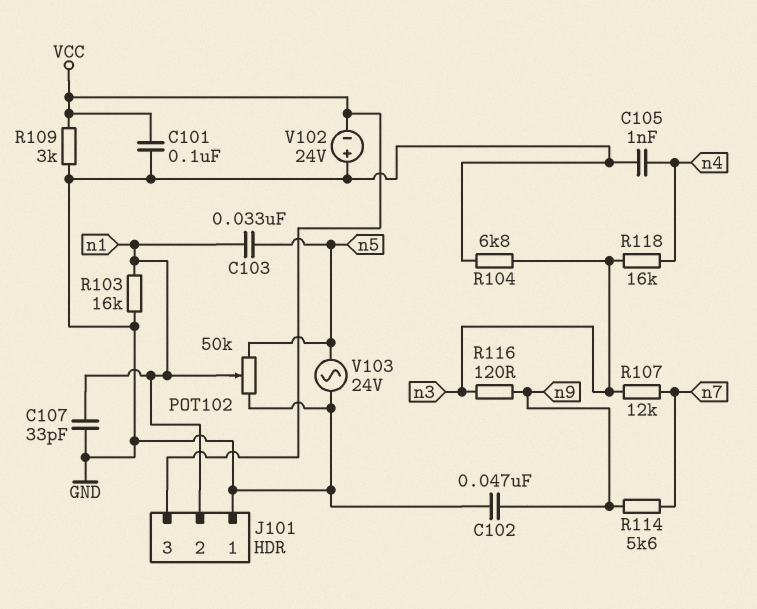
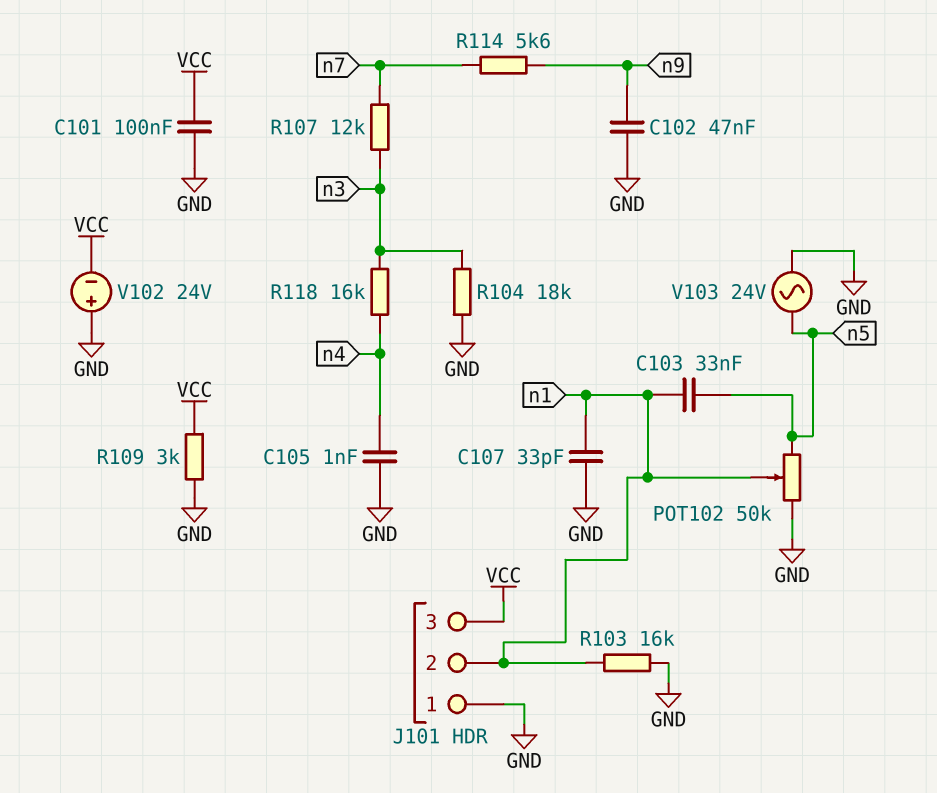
R104: 6.8k (GND, n3) -> 18k (GND, n3)
R116: 120 (n3, n9) -> none

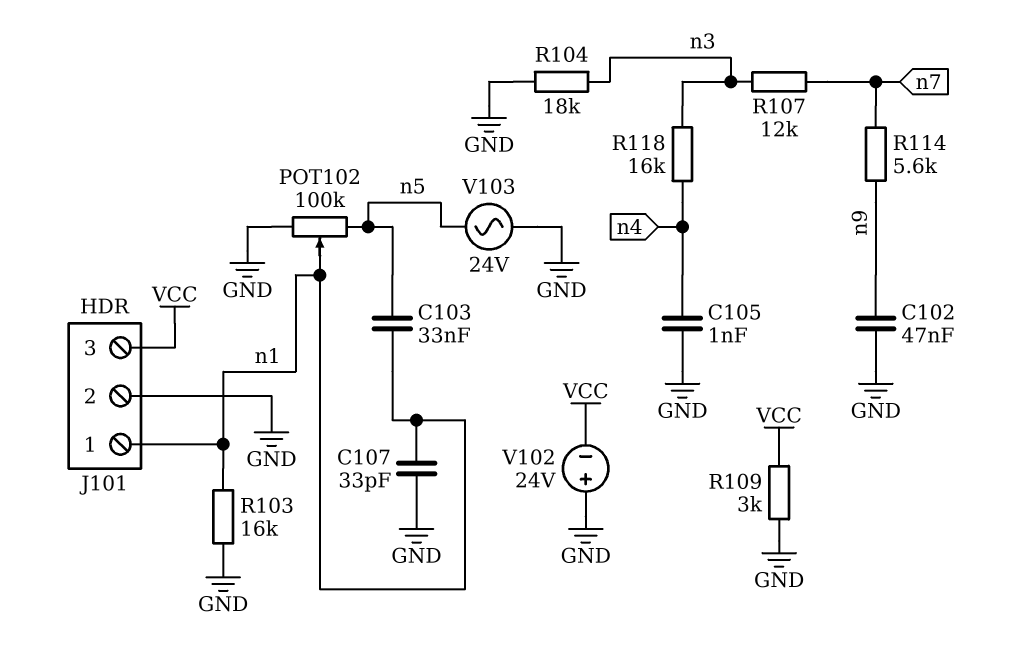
C101: 100nF (GND, VCC) -> none
J101 pin 1: GND -> n1
J101 pin 2: n1 -> GND
POT102: 50k (GND, n5, wiper n1) -> 100k (GND, n5, wiper n1)

